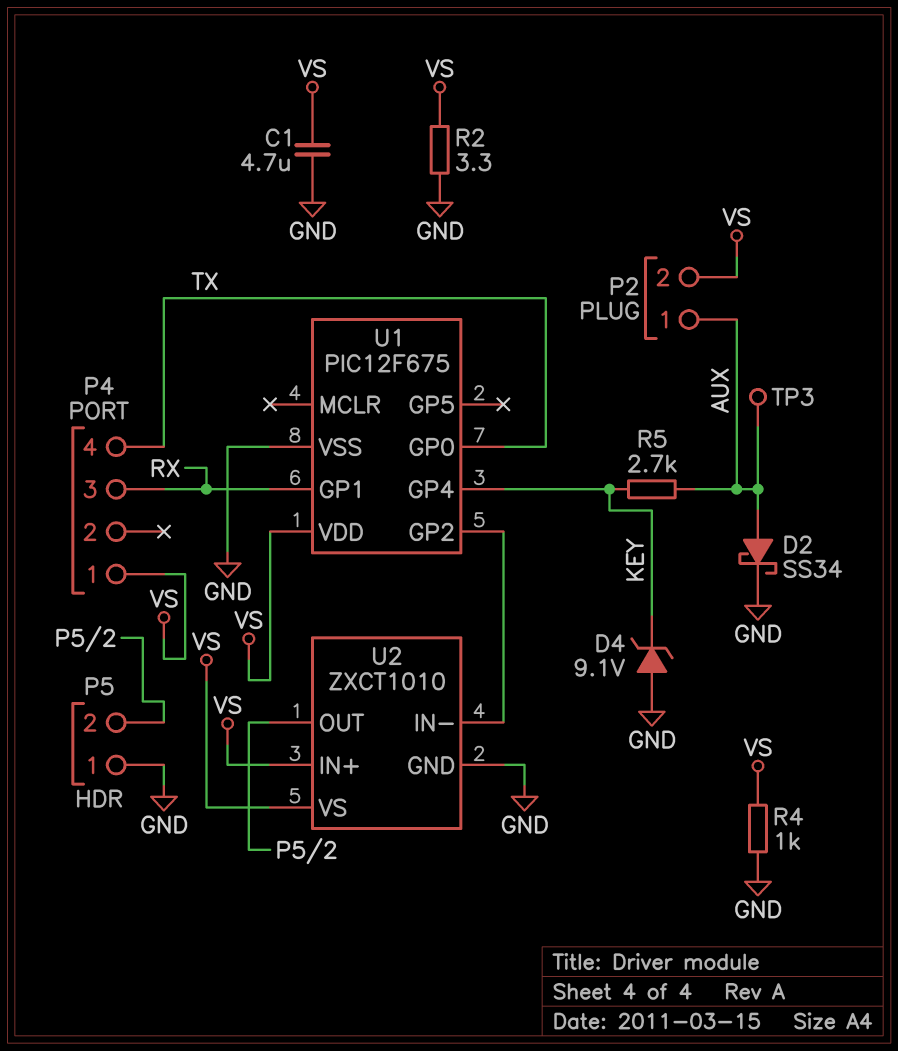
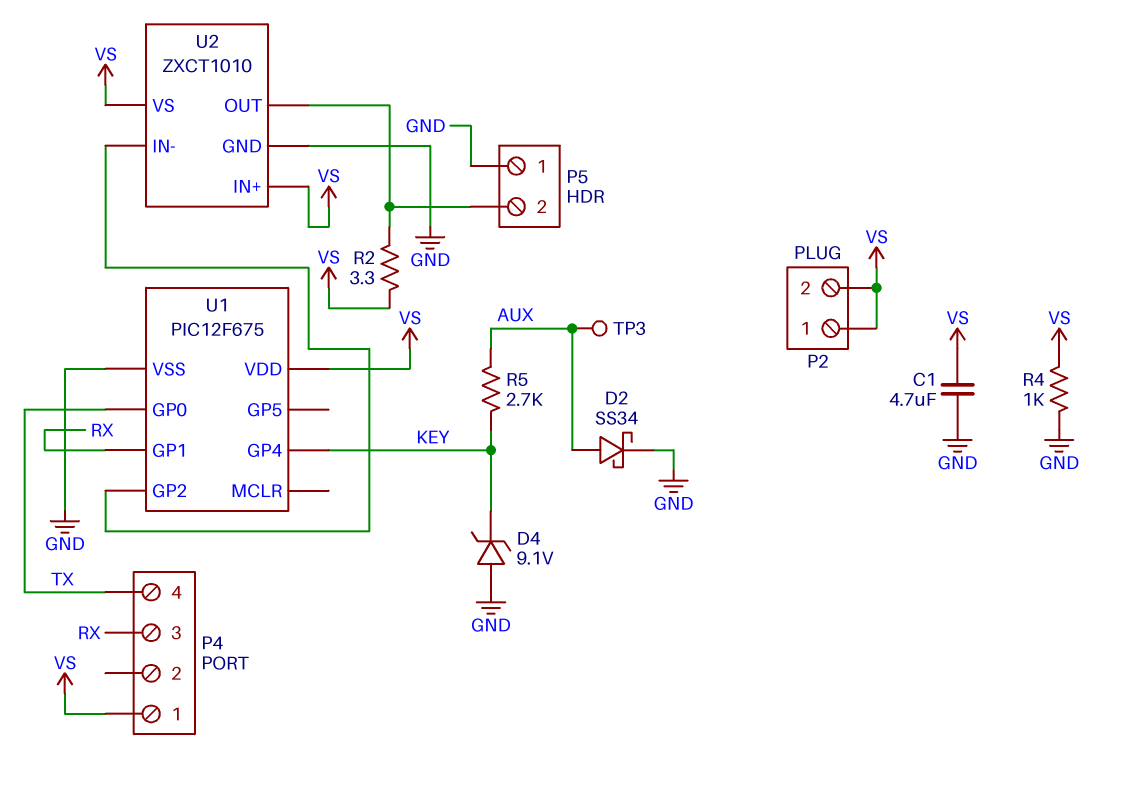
P2 pin 1: AUX -> VS
R2: 3.3 (GND, VS) -> 3.3 (P5/2, VS)

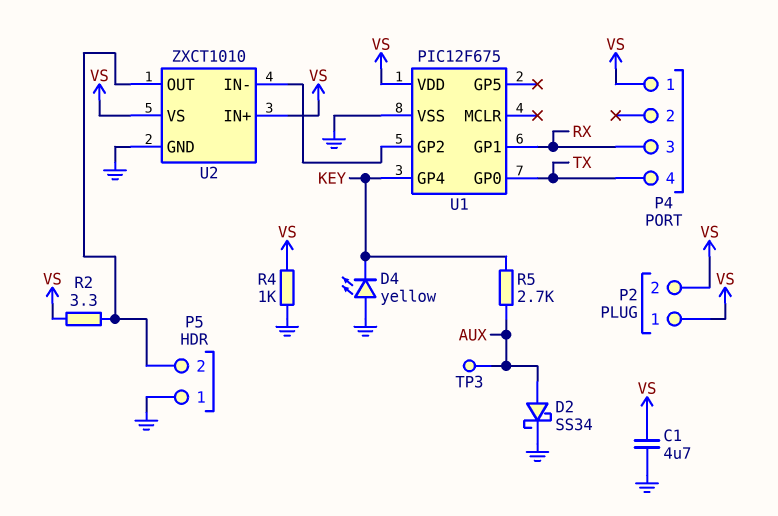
D4: zener 9.1V (A GND, K KEY) -> LED yellow (A GND, K KEY)

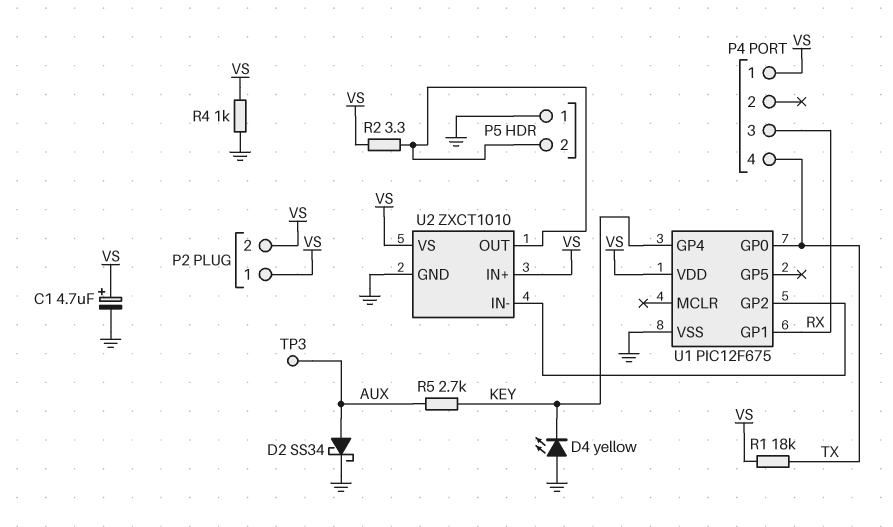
C1: 4.7uF (GND, VS) -> 4.7uF (plus VS, minus GND)
R1: none -> 18k (TX, VS)

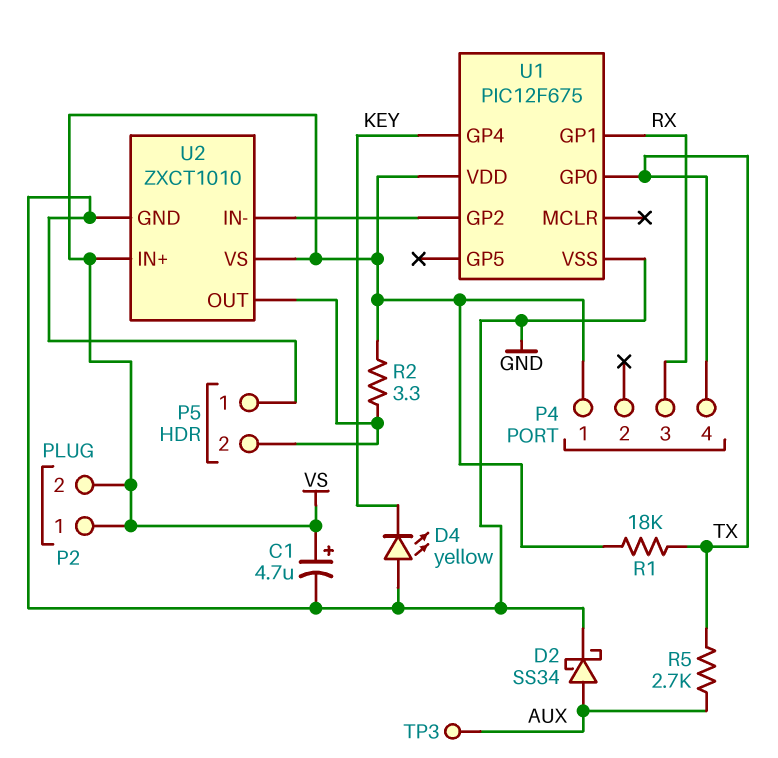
R4: 1k (GND, VS) -> none
R5: 2.7k (AUX, KEY) -> 2.7k (AUX, TX)

